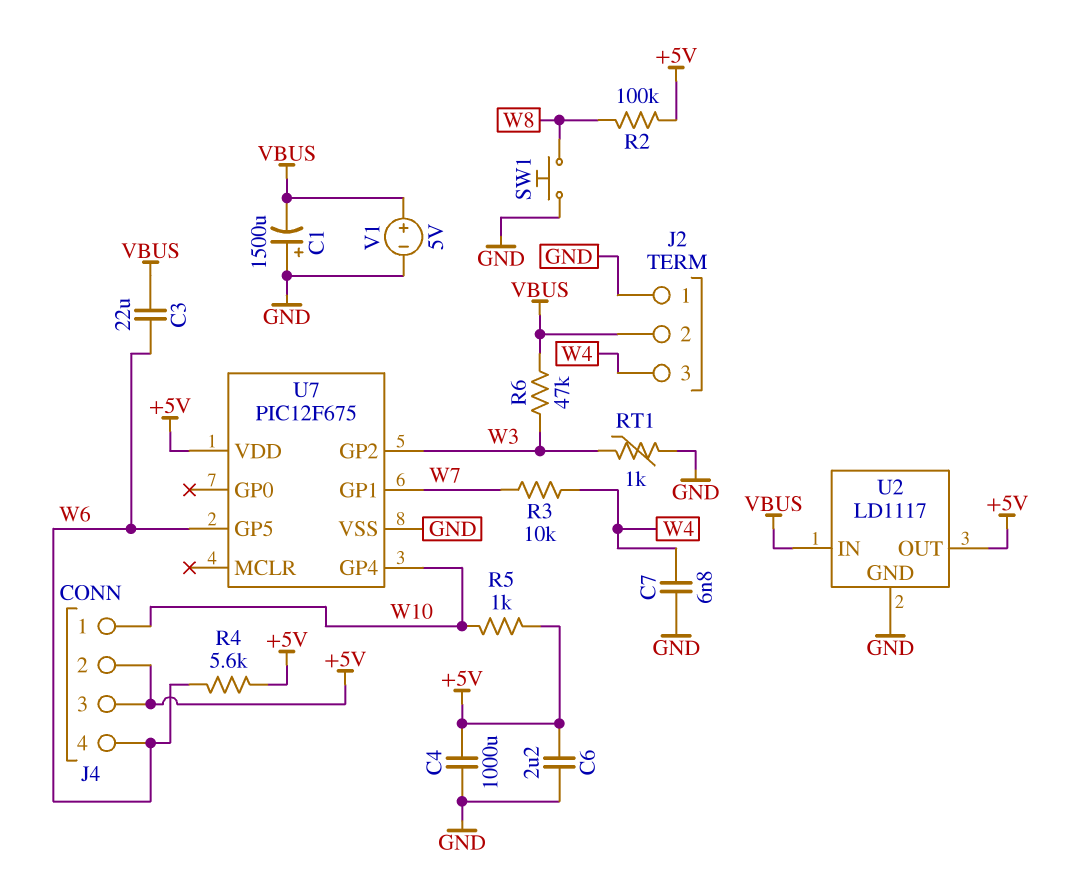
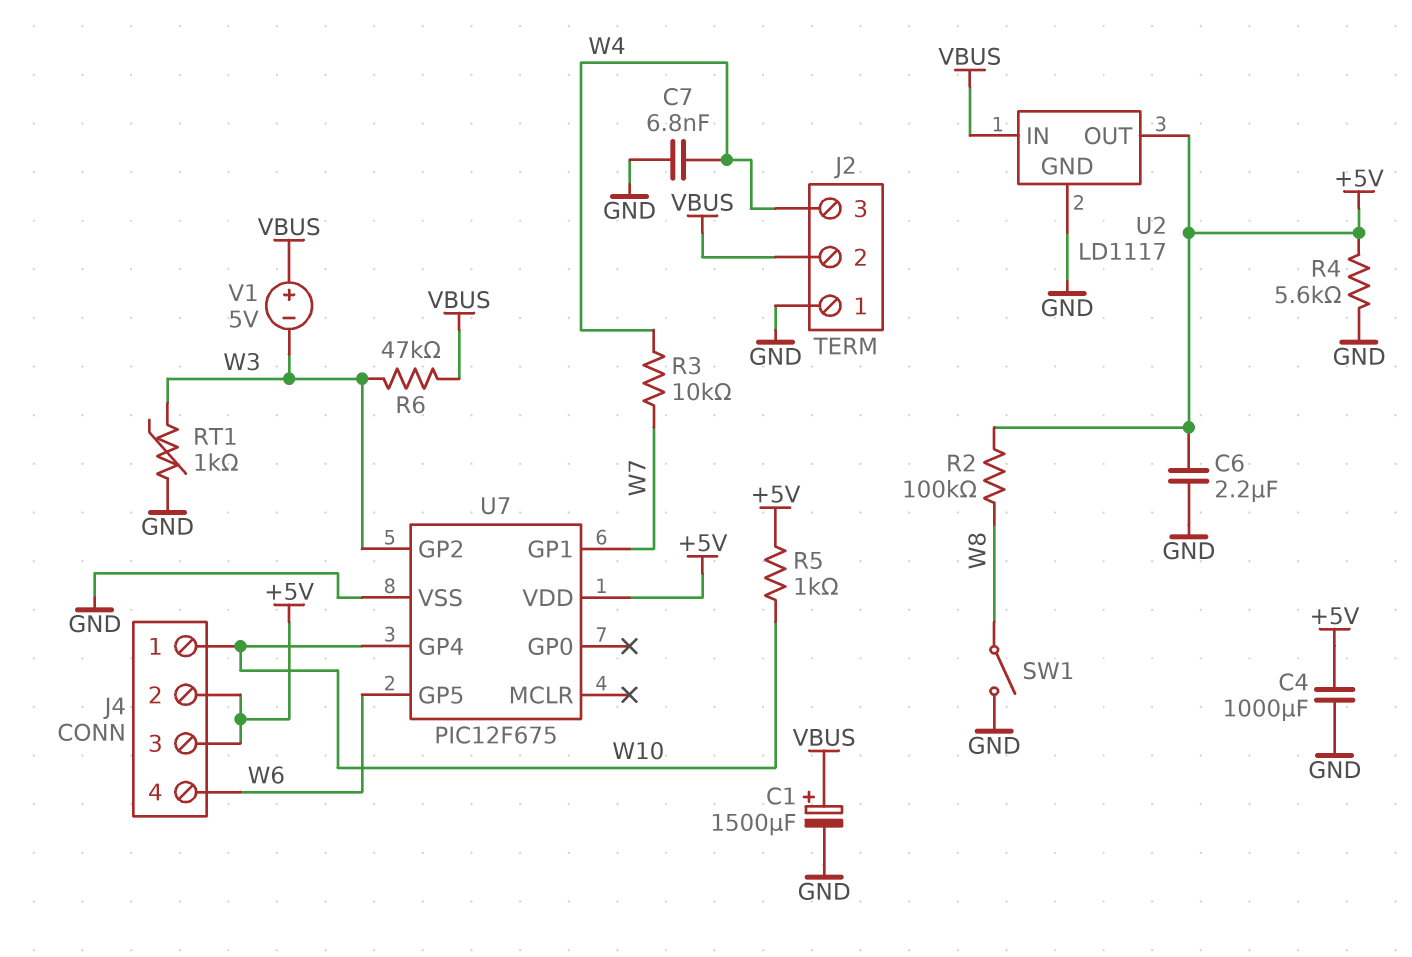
C1: 1500uF (plus GND, minus VBUS) -> 1500uF (plus VBUS, minus GND)
C3: 22uF (VBUS, W6) -> none
R4: 5.6k (+5V, W6) -> 5.6k (+5V, GND)
SW1: button (GND, W8) -> switch (GND, W8)
V1: 5V (plus VBUS, minus GND) -> 5V (plus VBUS, minus W3)

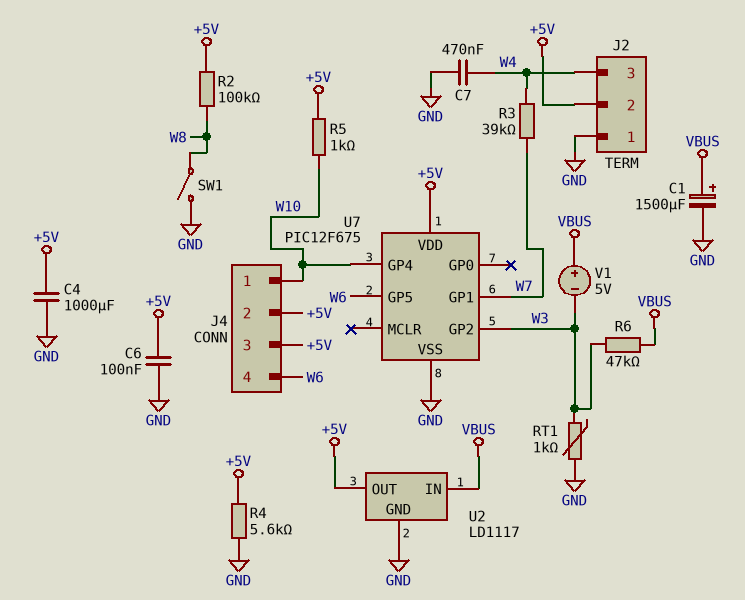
C6: 2.2uF (+5V, GND) -> 100nF (+5V, GND)
C7: 6.8nF (GND, W4) -> 470nF (GND, W4)
J2 pin 2: VBUS -> +5V
R3: 10k (W4, W7) -> 39k (W4, W7)

